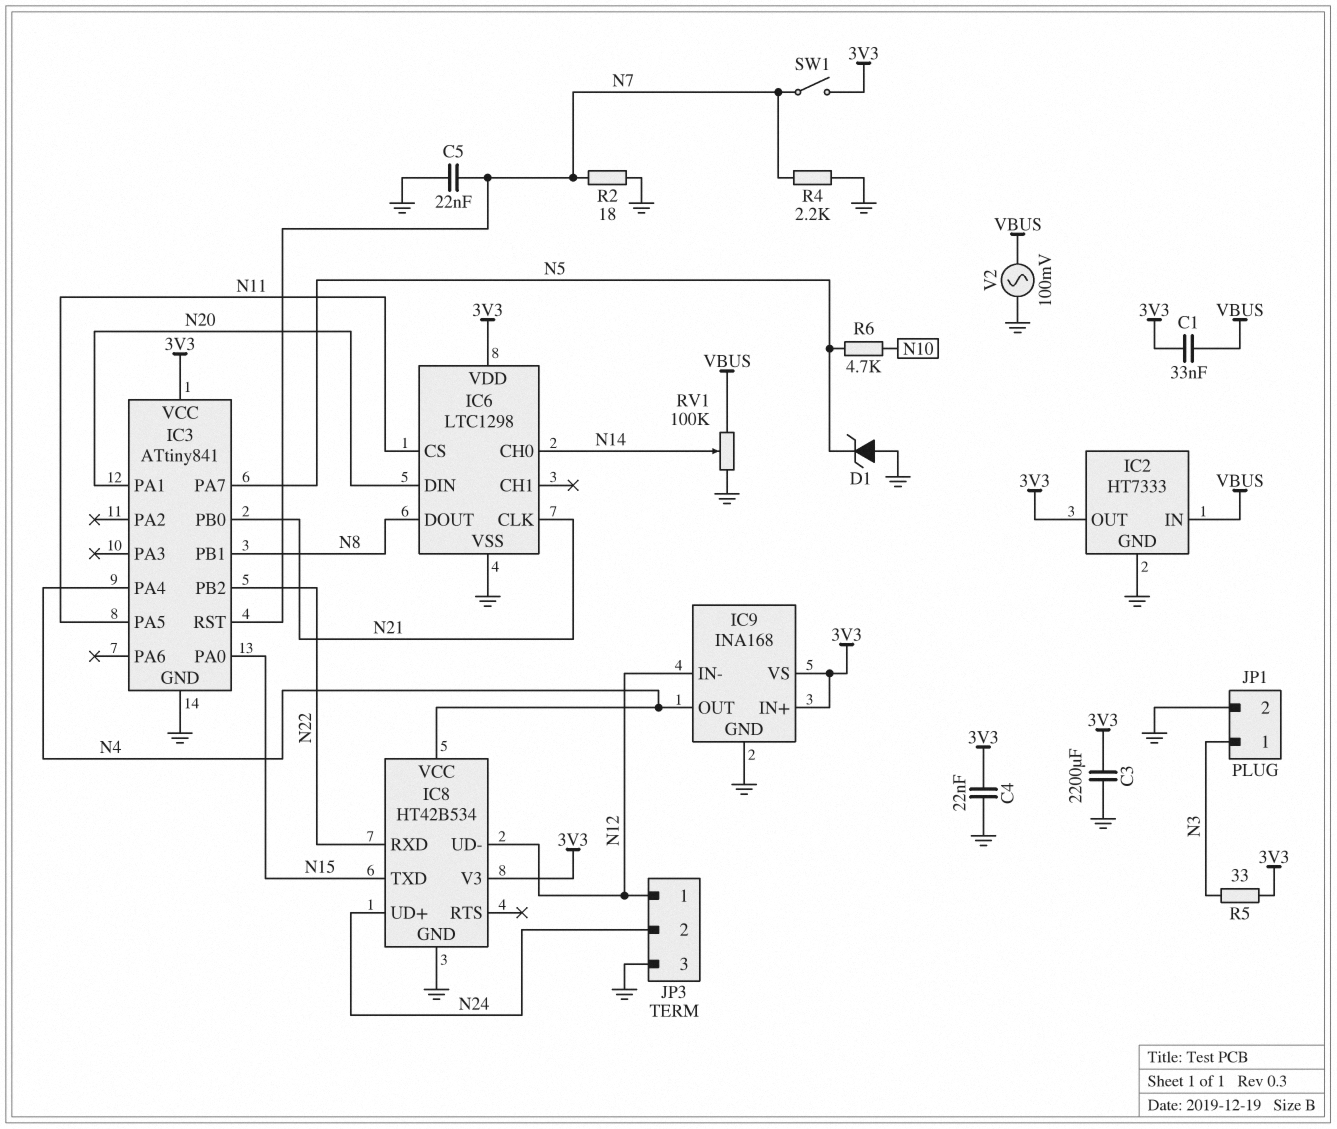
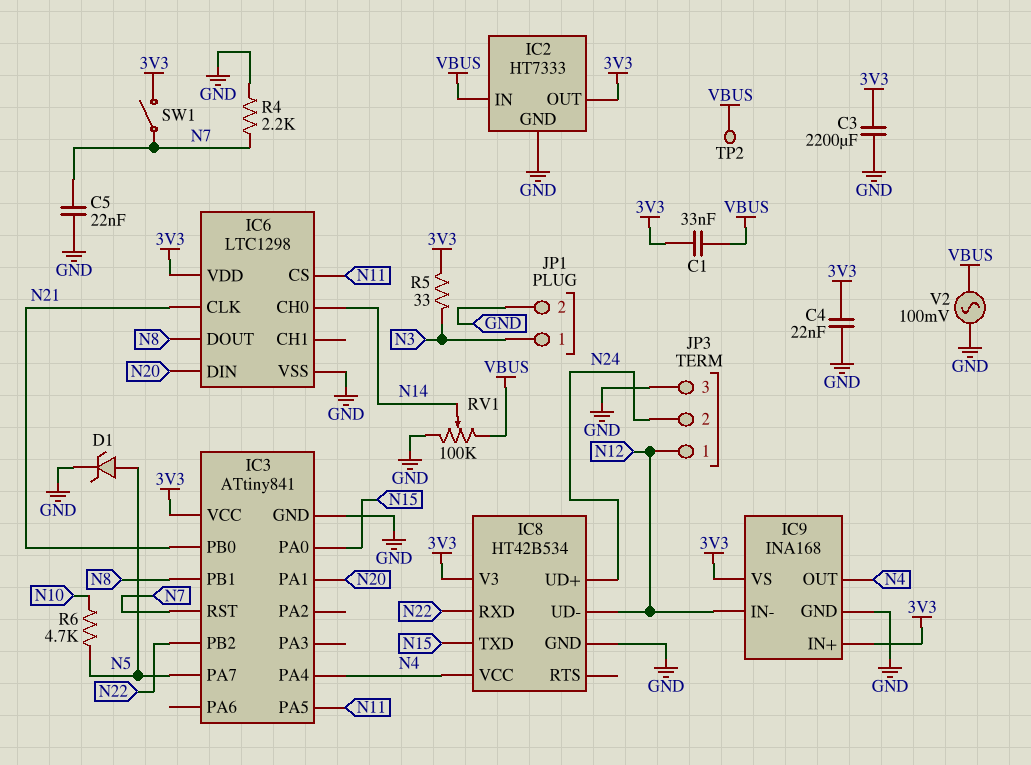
D1: zener (A GND, K N5) -> zener (A N5, K GND)
R2: 18 (GND, N7) -> none
TP2: none -> test point (VBUS)

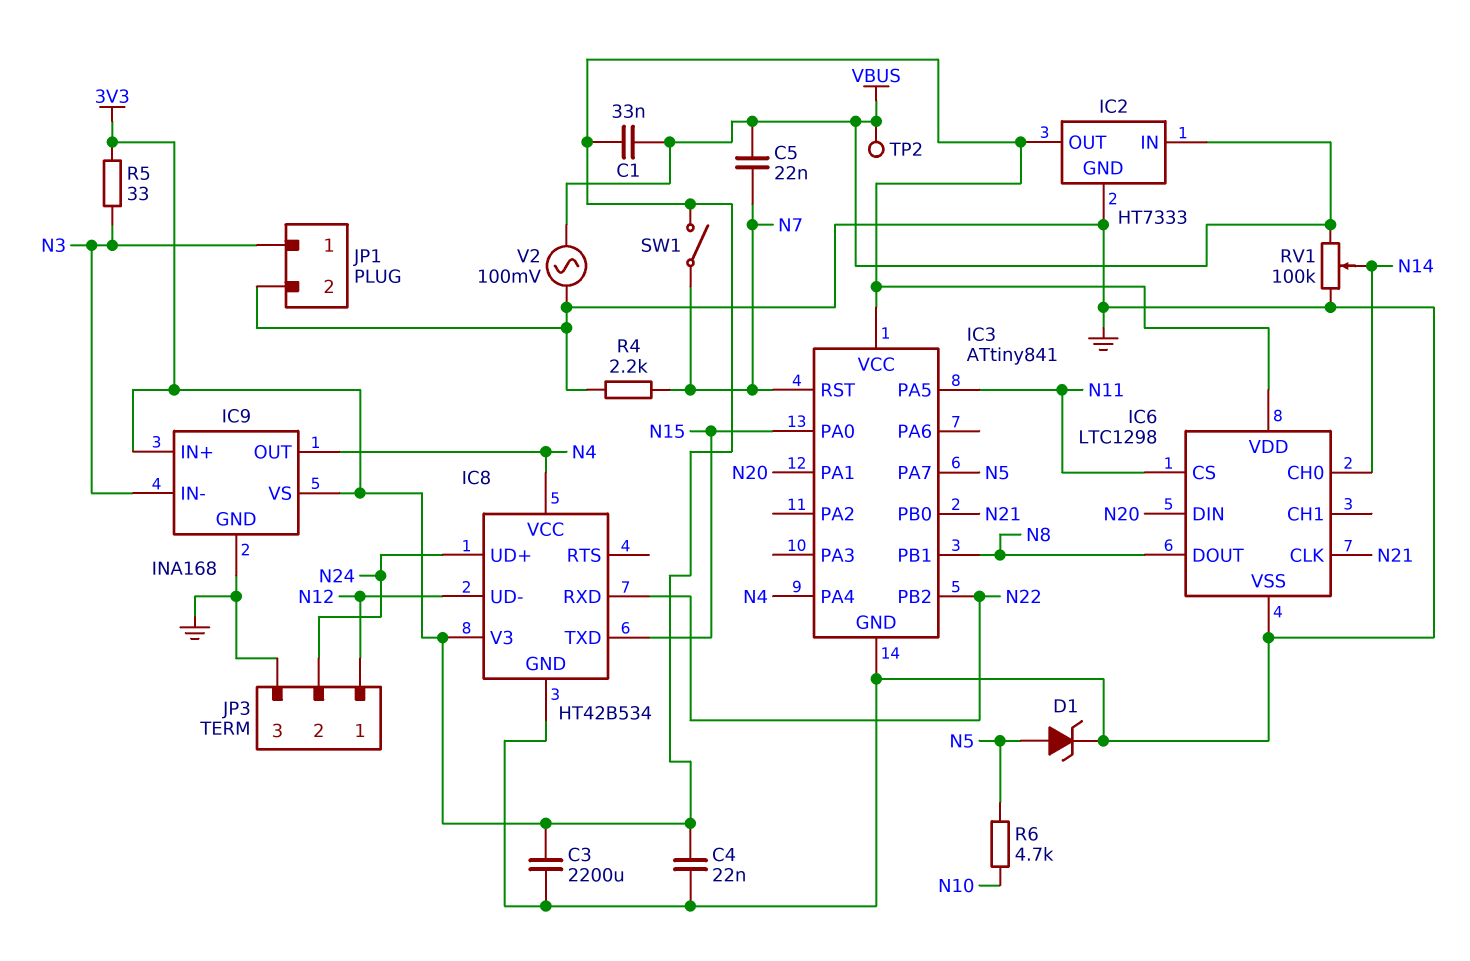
C5: 22nF (GND, N7) -> 22nF (N7, VBUS)
IC9 pin IN-: N12 -> N3

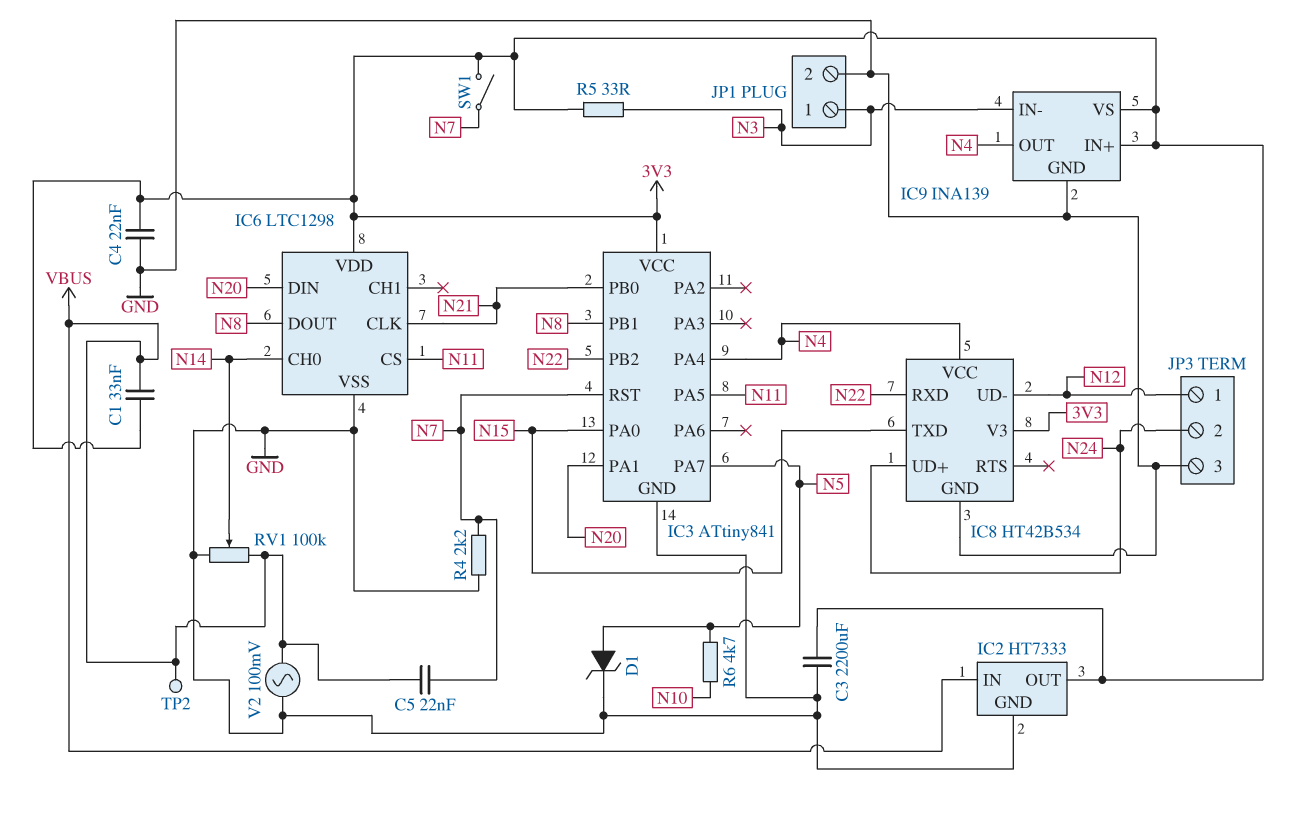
IC9: INA168 -> INA139

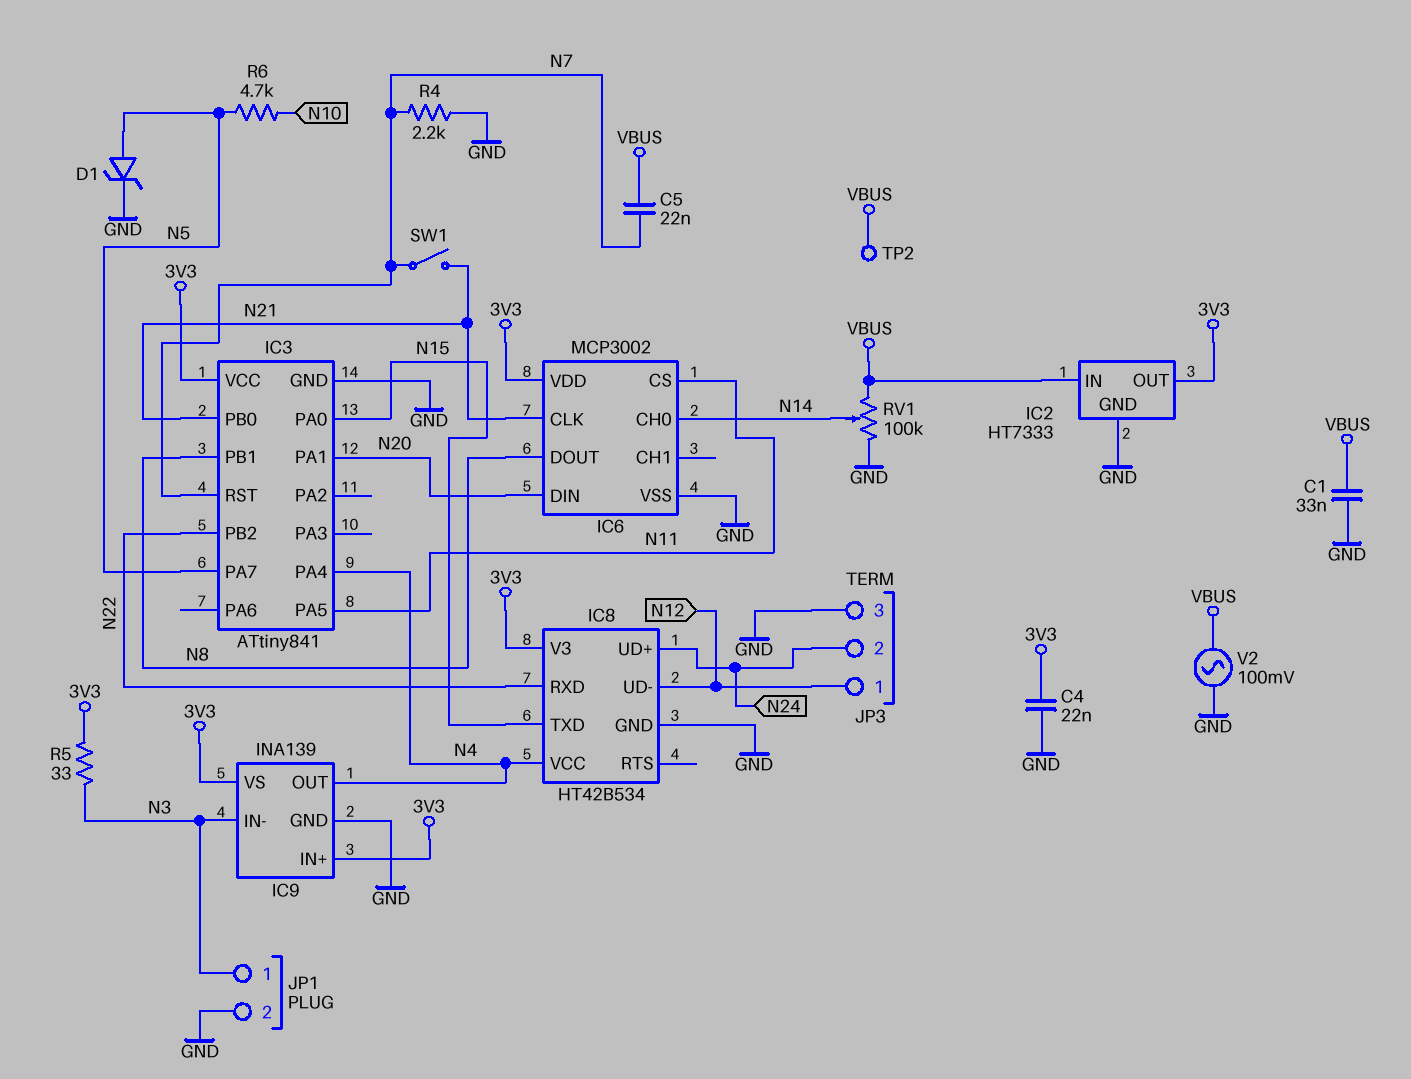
C1: 33nF (3V3, VBUS) -> 33nF (GND, VBUS)
C3: 2200uF (3V3, GND) -> none
IC6: LTC1298 -> MCP3002
SW1: switch (3V3, N7) -> switch (N7, N21)

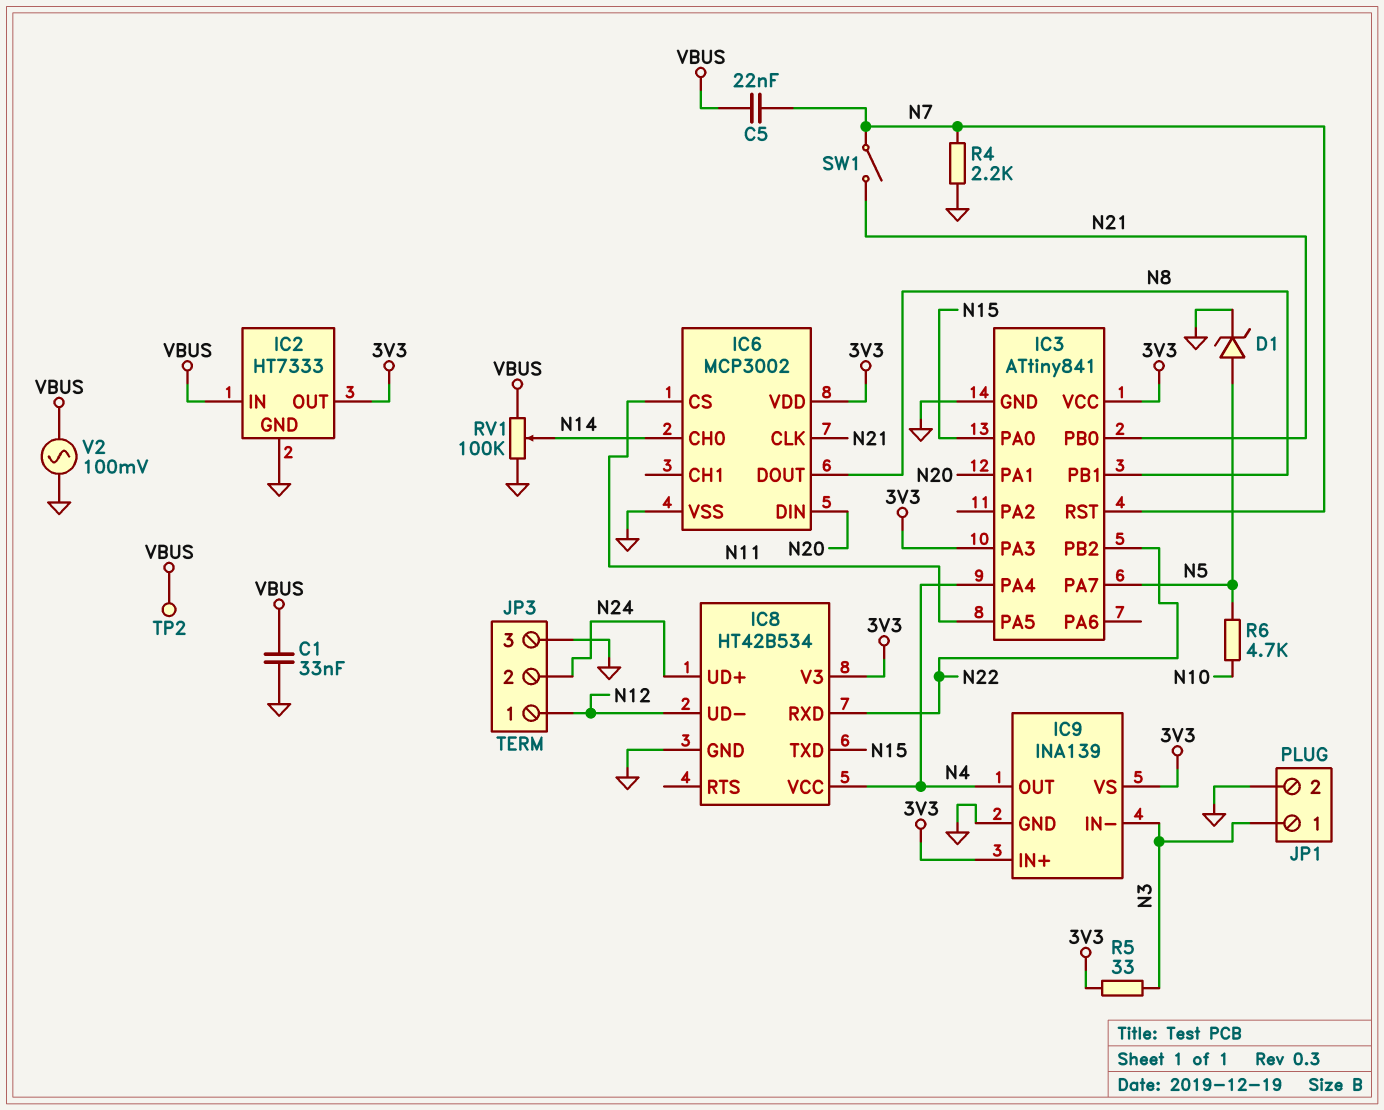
C4: 22nF (3V3, GND) -> none
IC3 pin PA3: none -> 3V3

